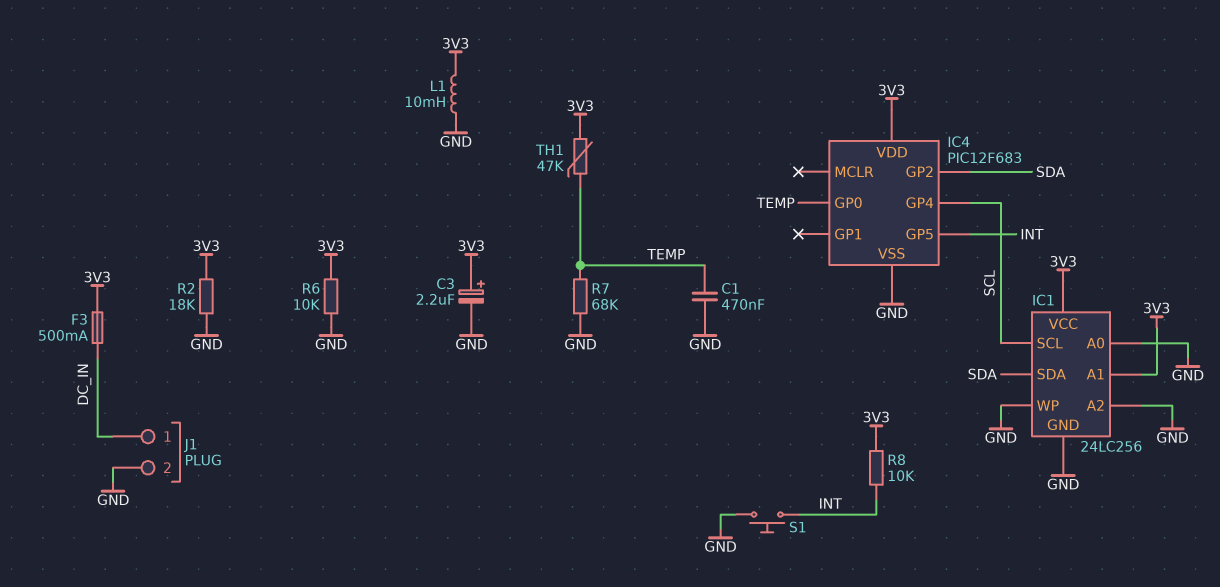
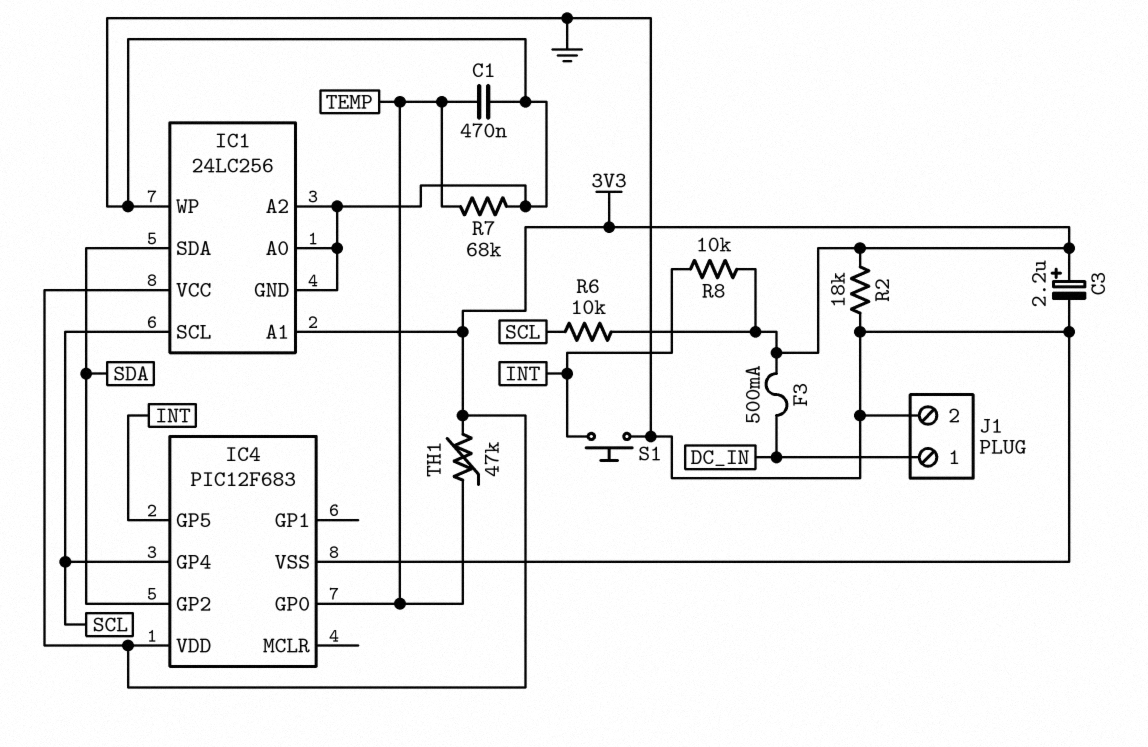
L1: 10mH (3V3, GND) -> none
R6: 10k (3V3, GND) -> 10k (3V3, SCL)

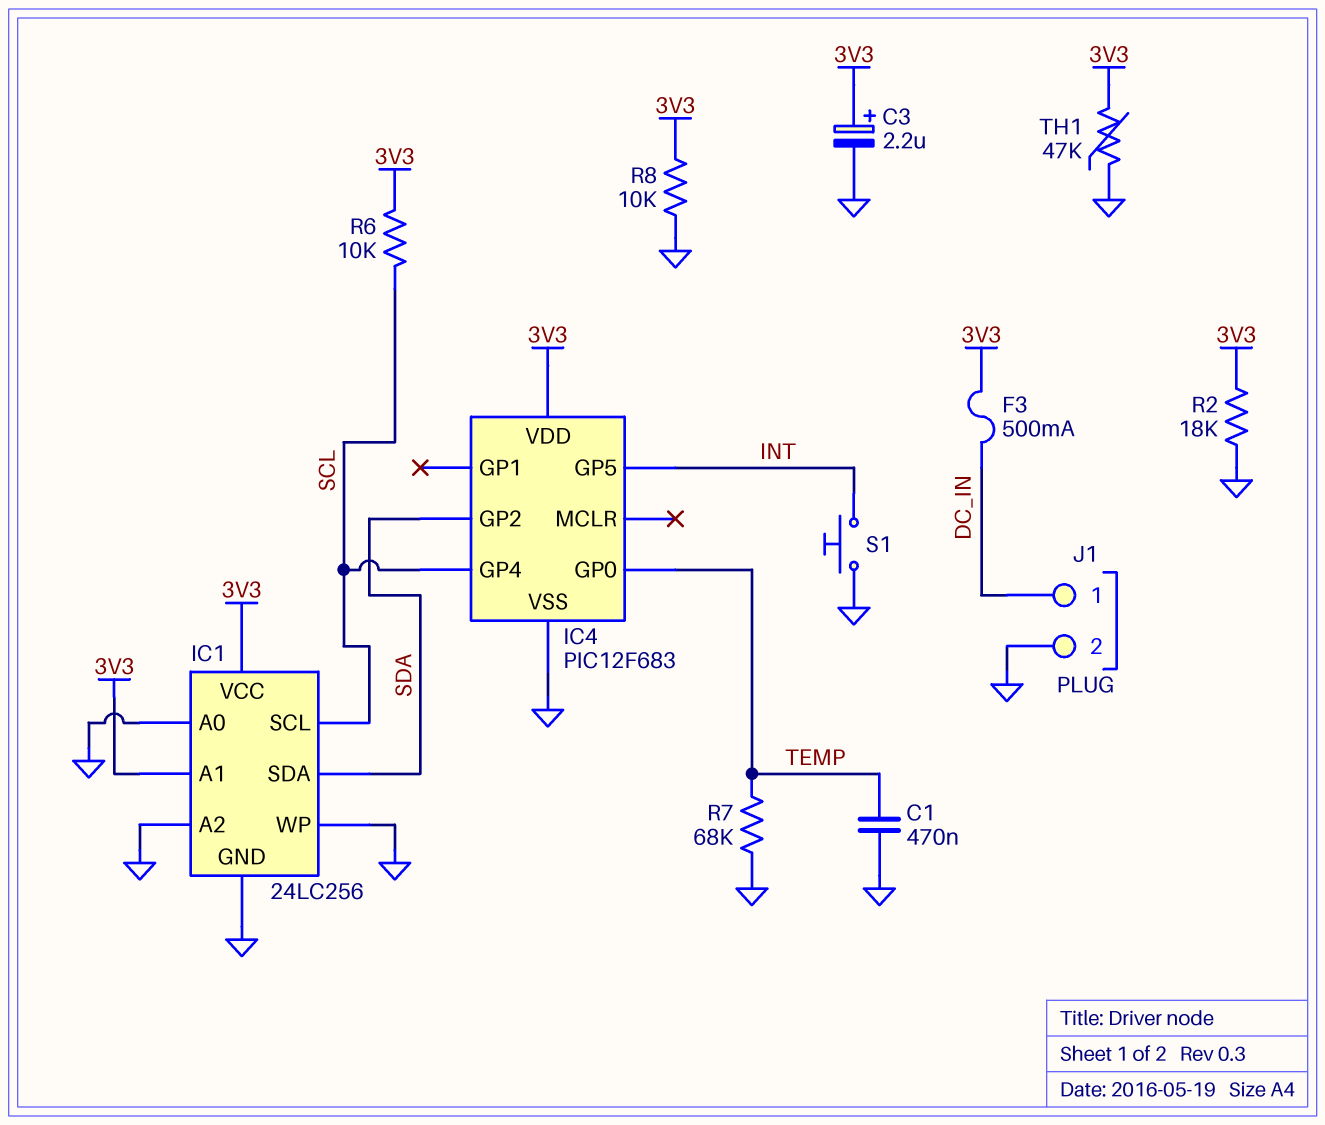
R8: 10k (3V3, INT) -> 10k (3V3, GND)
TH1: 47k (3V3, TEMP) -> 47k (3V3, GND)

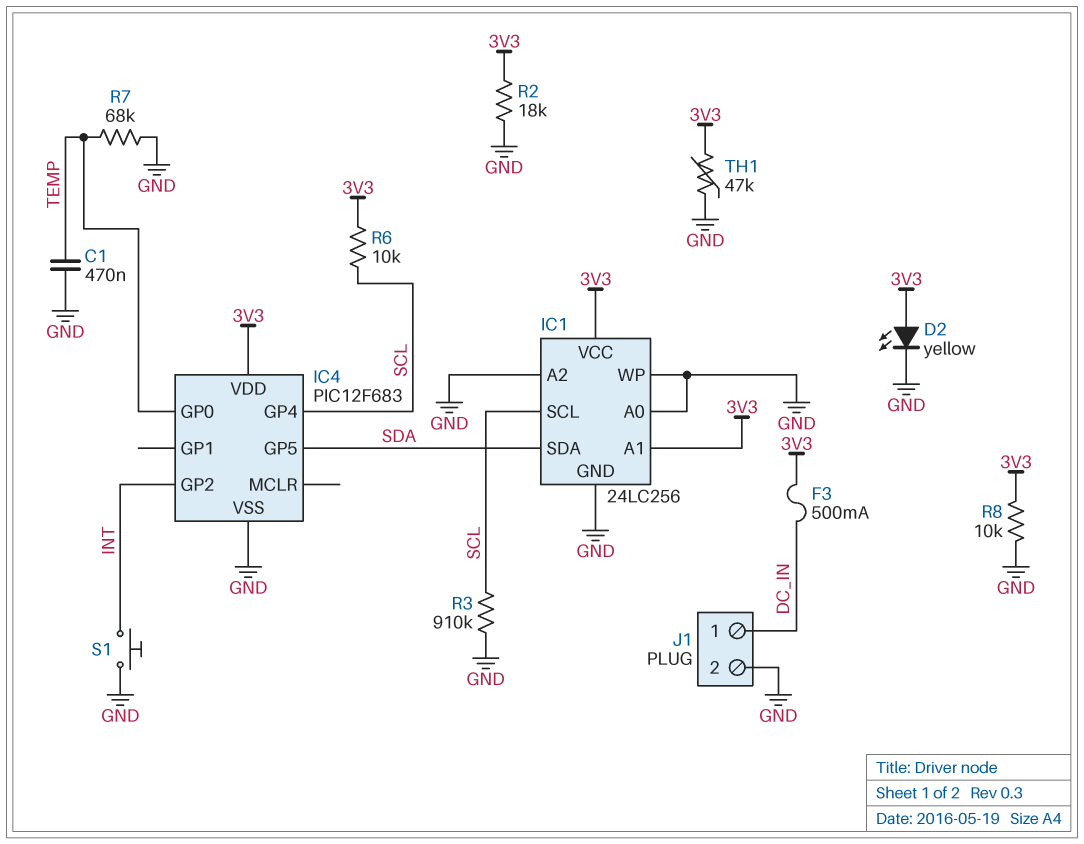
C3: 2.2uF (plus 3V3, minus GND) -> none
D2: none -> LED yellow (A 3V3, K GND)
IC4 pin GP2: SDA -> INT
IC4 pin GP5: INT -> SDA
R3: none -> 910k (GND, SCL)

